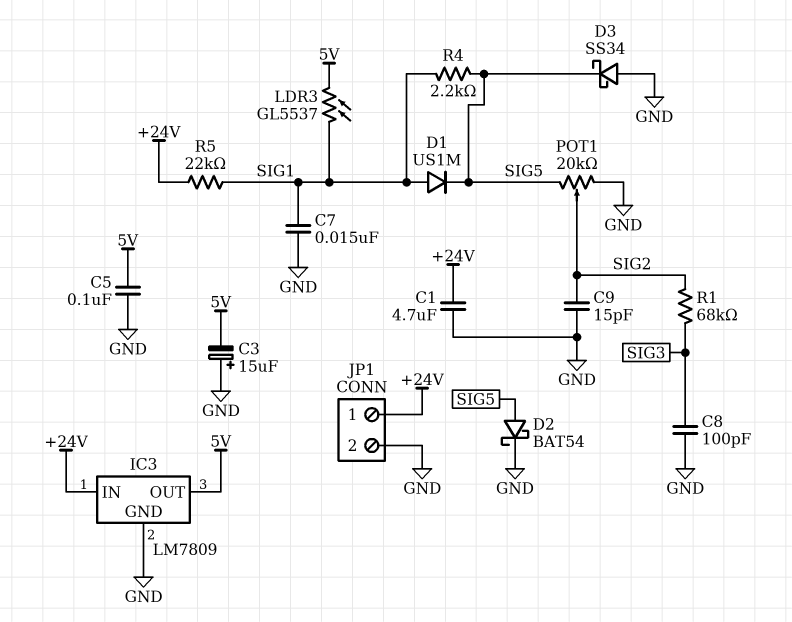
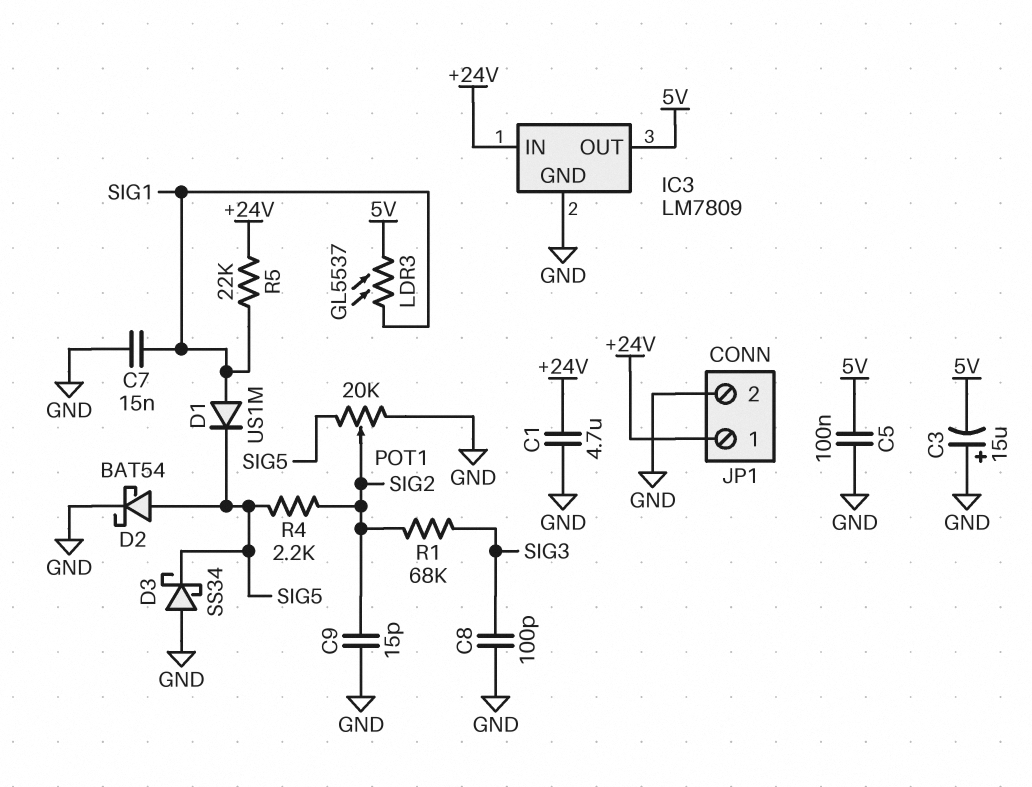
R4: 2.2k (SIG1, SIG5) -> 2.2k (SIG2, SIG5)

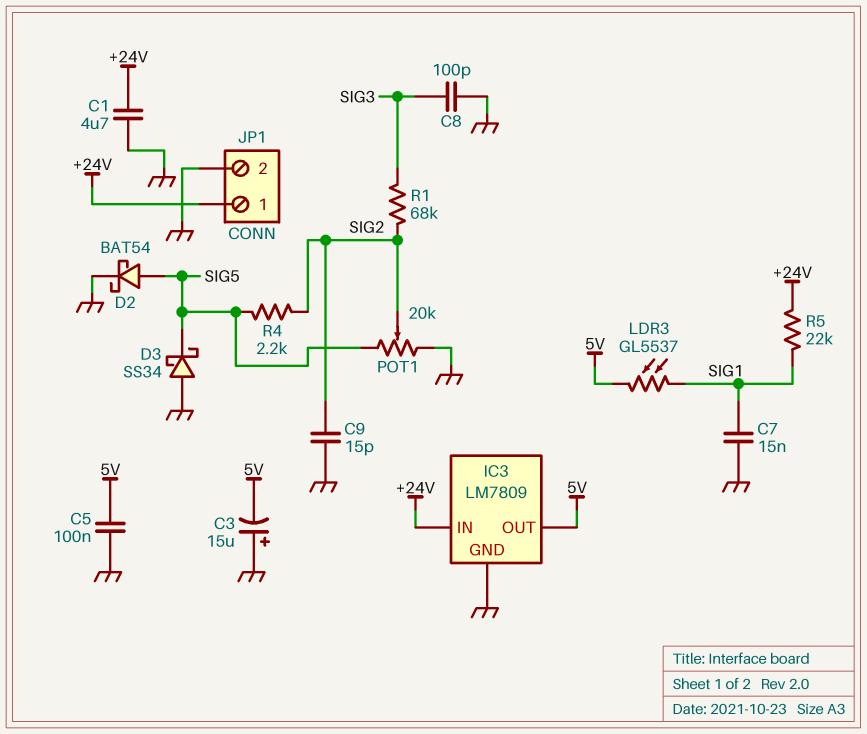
D1: diode US1M (A SIG1, K SIG5) -> none

